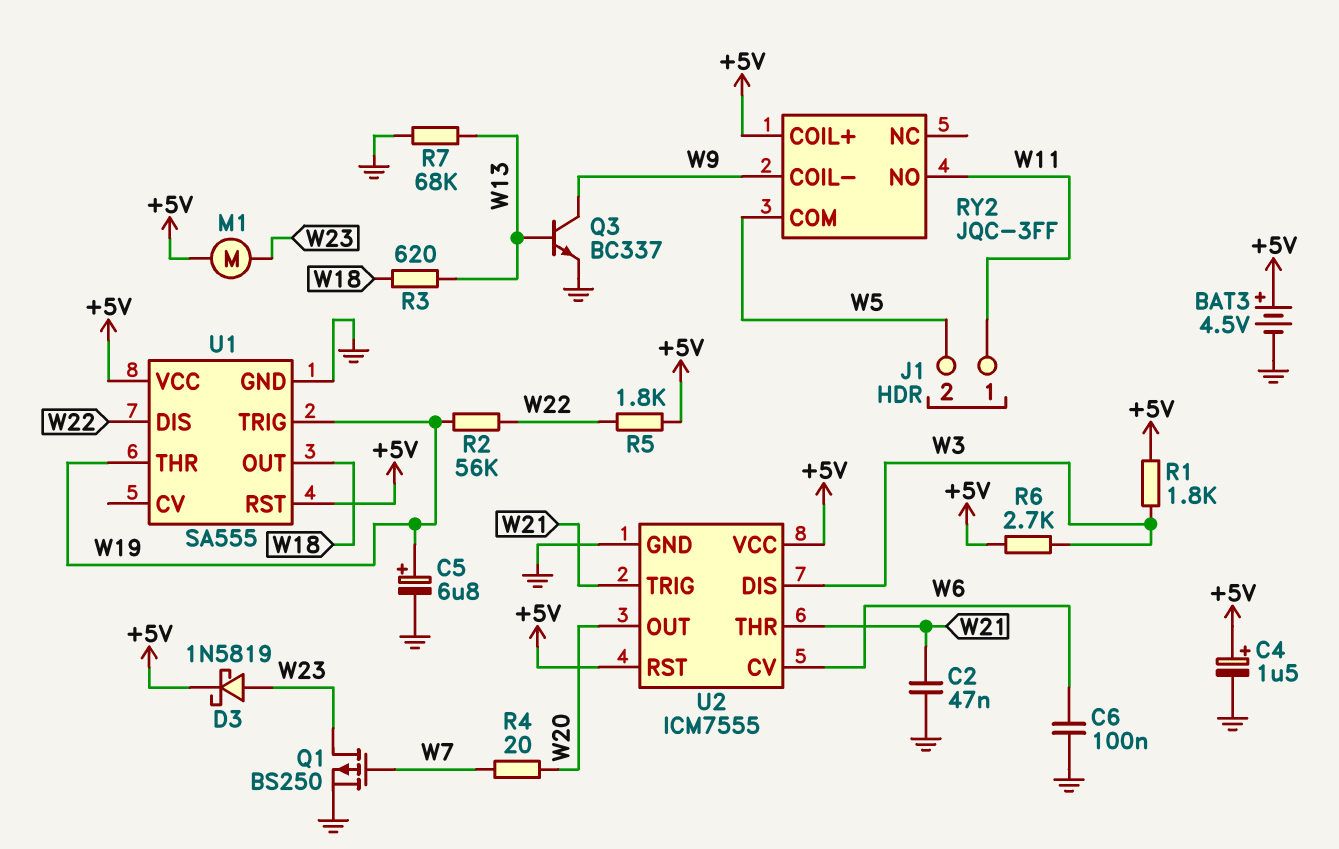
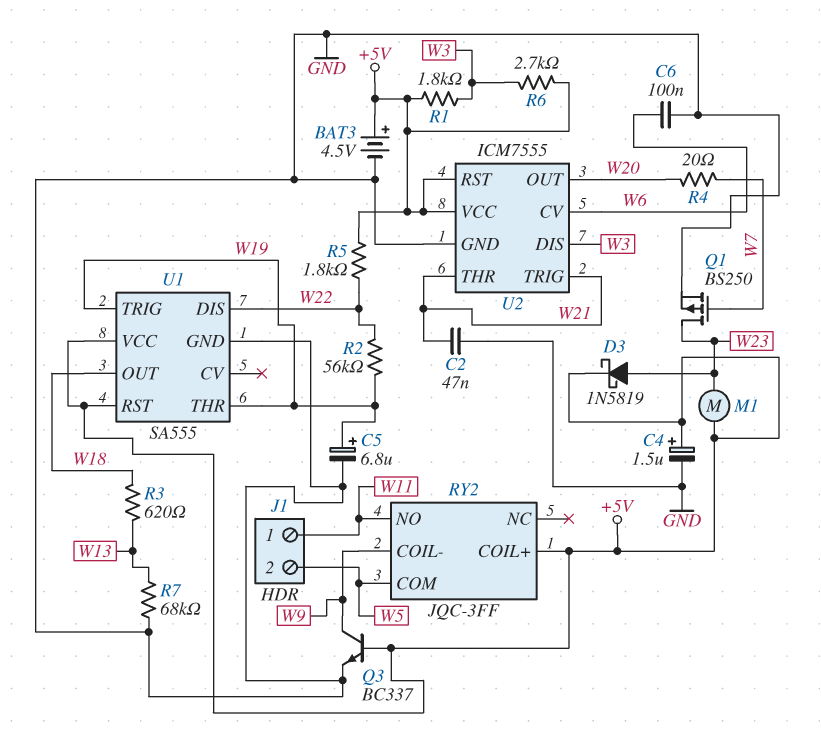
Q3: NPN BC337 (B W13, C W9, E GND) -> NPN BC337 (B +5V, C W9, E GND)

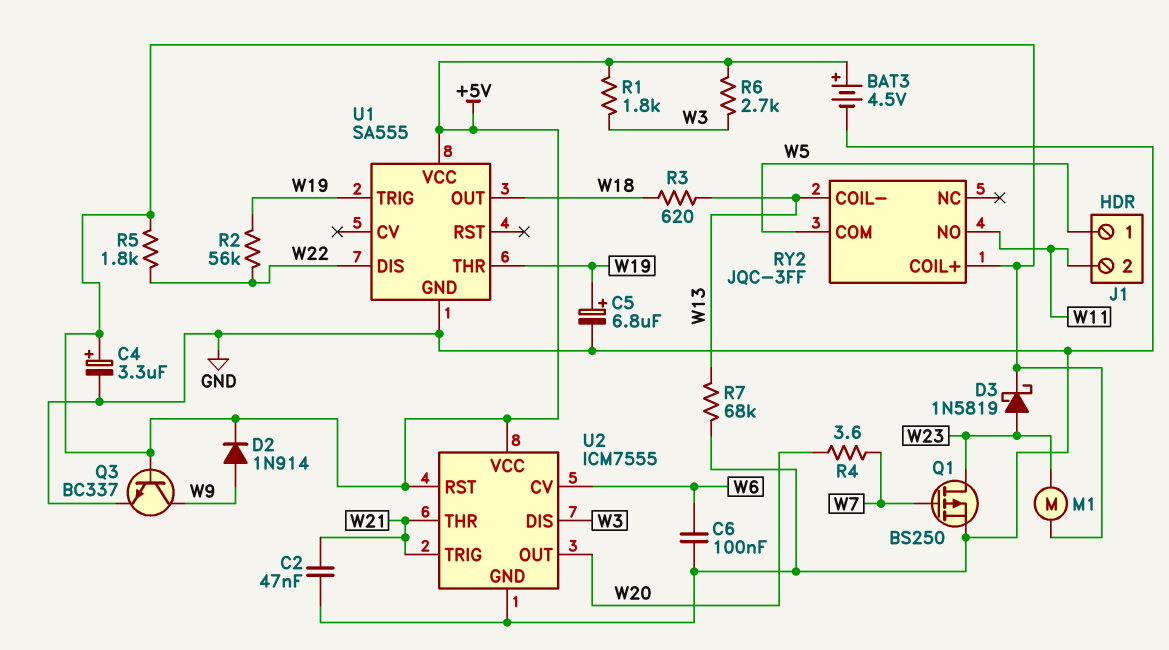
C4: 1.5uF (plus +5V, minus GND) -> 3.3uF (plus +5V, minus GND)
D2: none -> diode 1N914 (A W9, K +5V)
J1 pin 1: W11 -> W5
J1 pin 2: W5 -> W11
R4: 20 (W7, W20) -> 3.6 (W7, W20)
RY2 pin COIL-: W9 -> W13
U1 pin RST: +5V -> none

